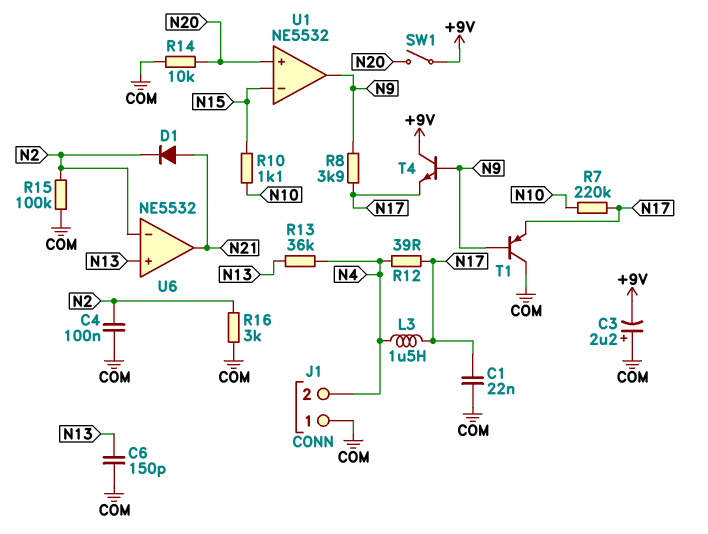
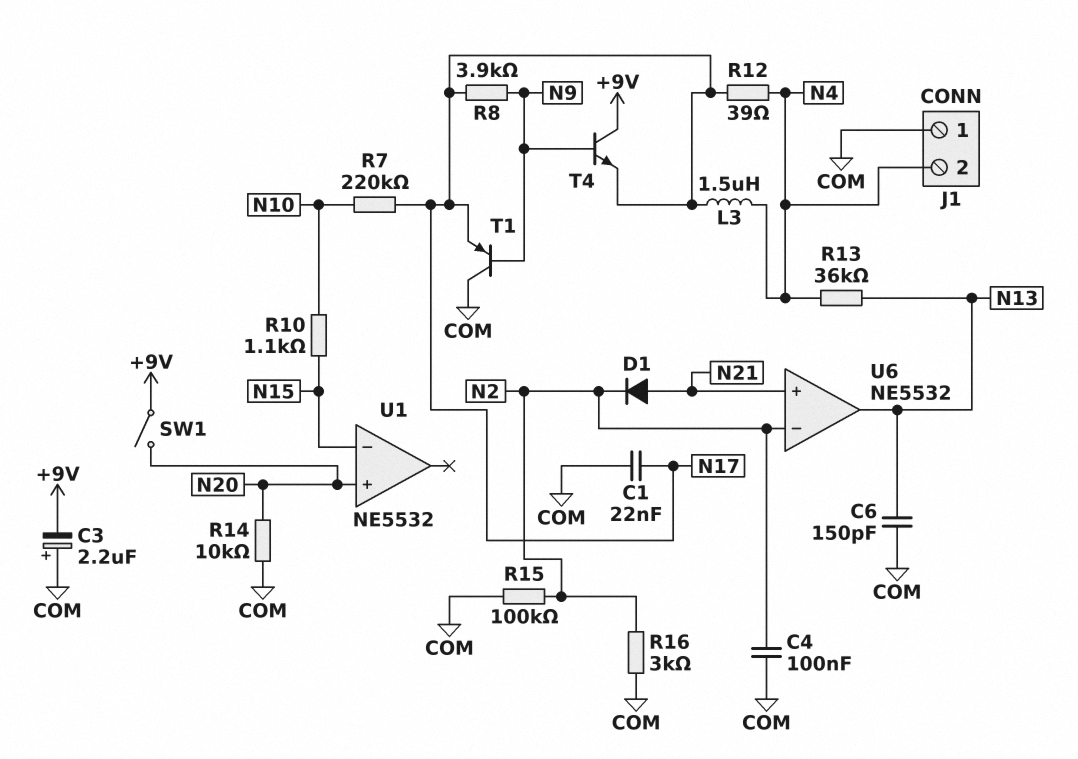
U1 pin out: N9 -> none
U6 pin in+: N13 -> N21
U6 pin out: N21 -> N13

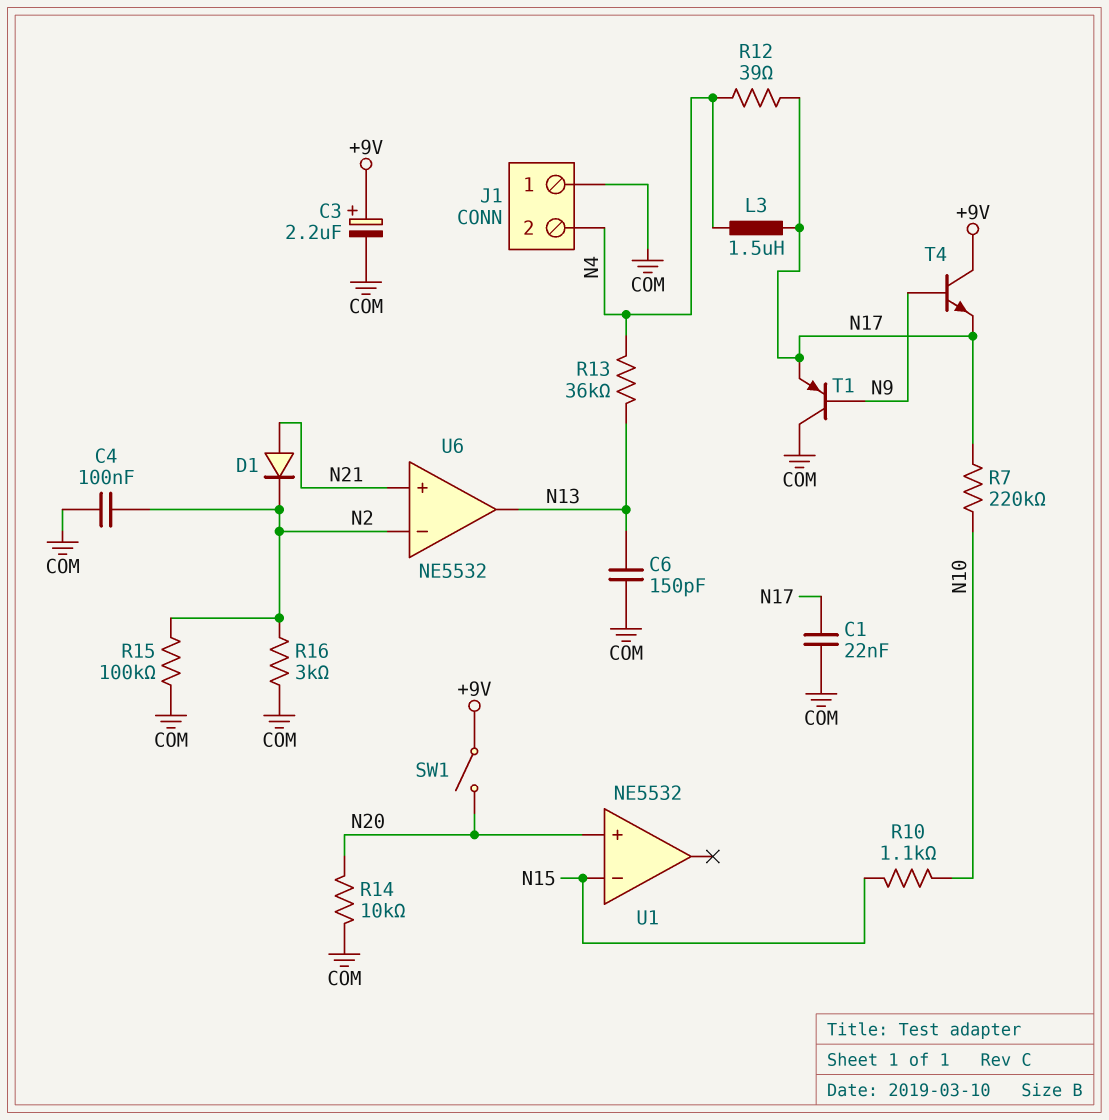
C3: 2.2uF (plus COM, minus +9V) -> 2.2uF (plus +9V, minus COM)
R8: 3.9k (N9, N17) -> none

